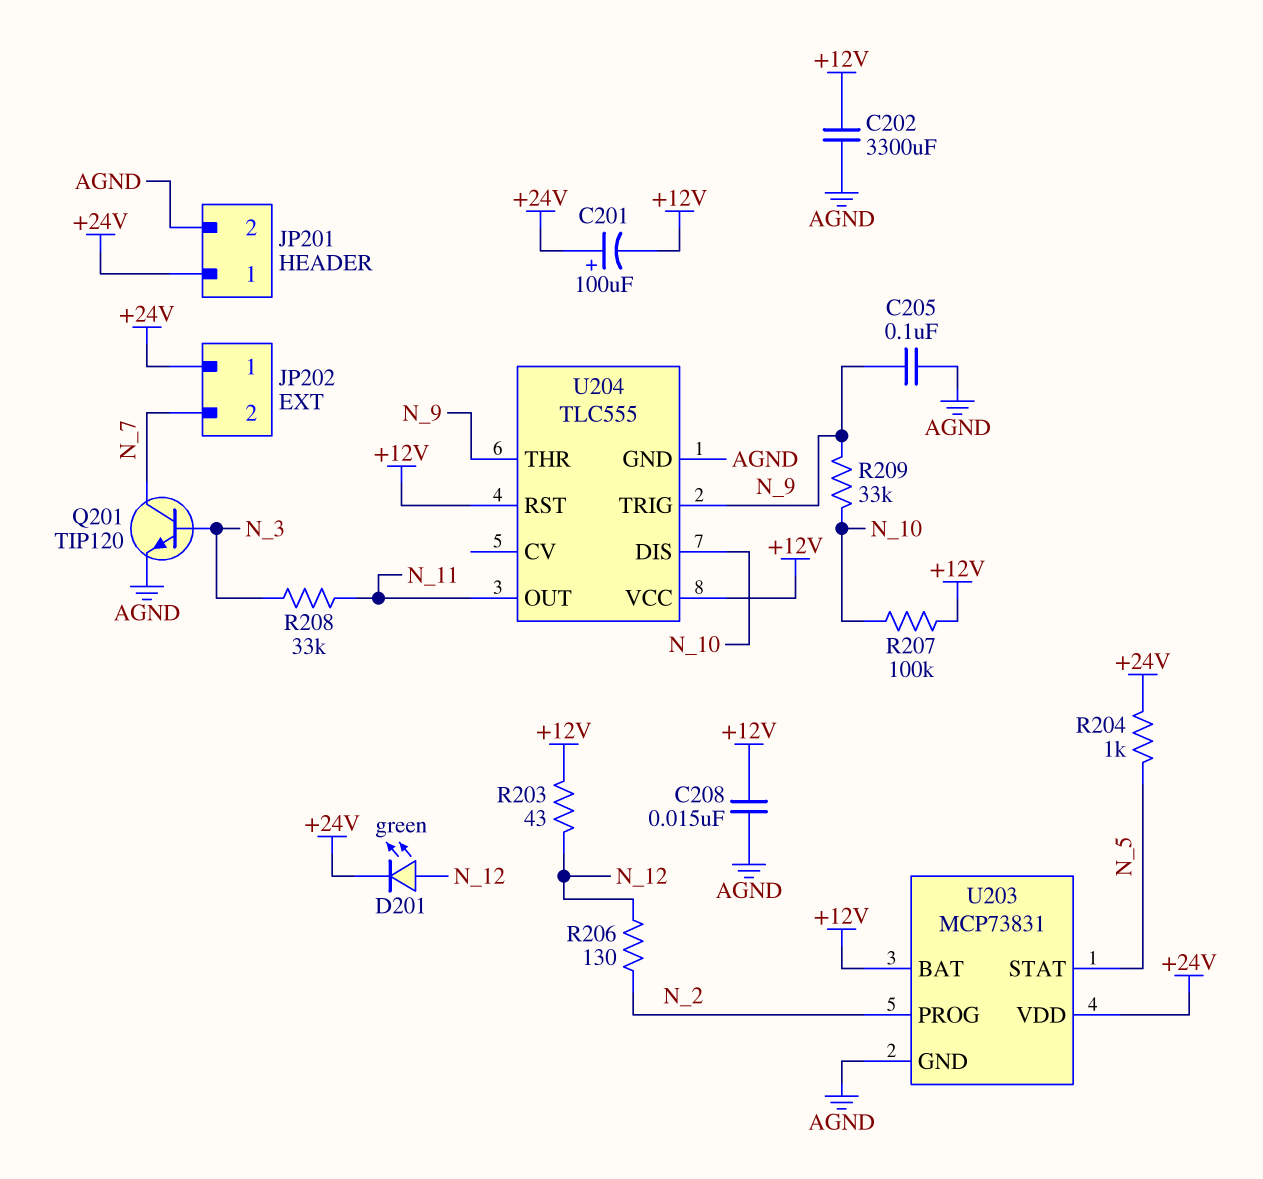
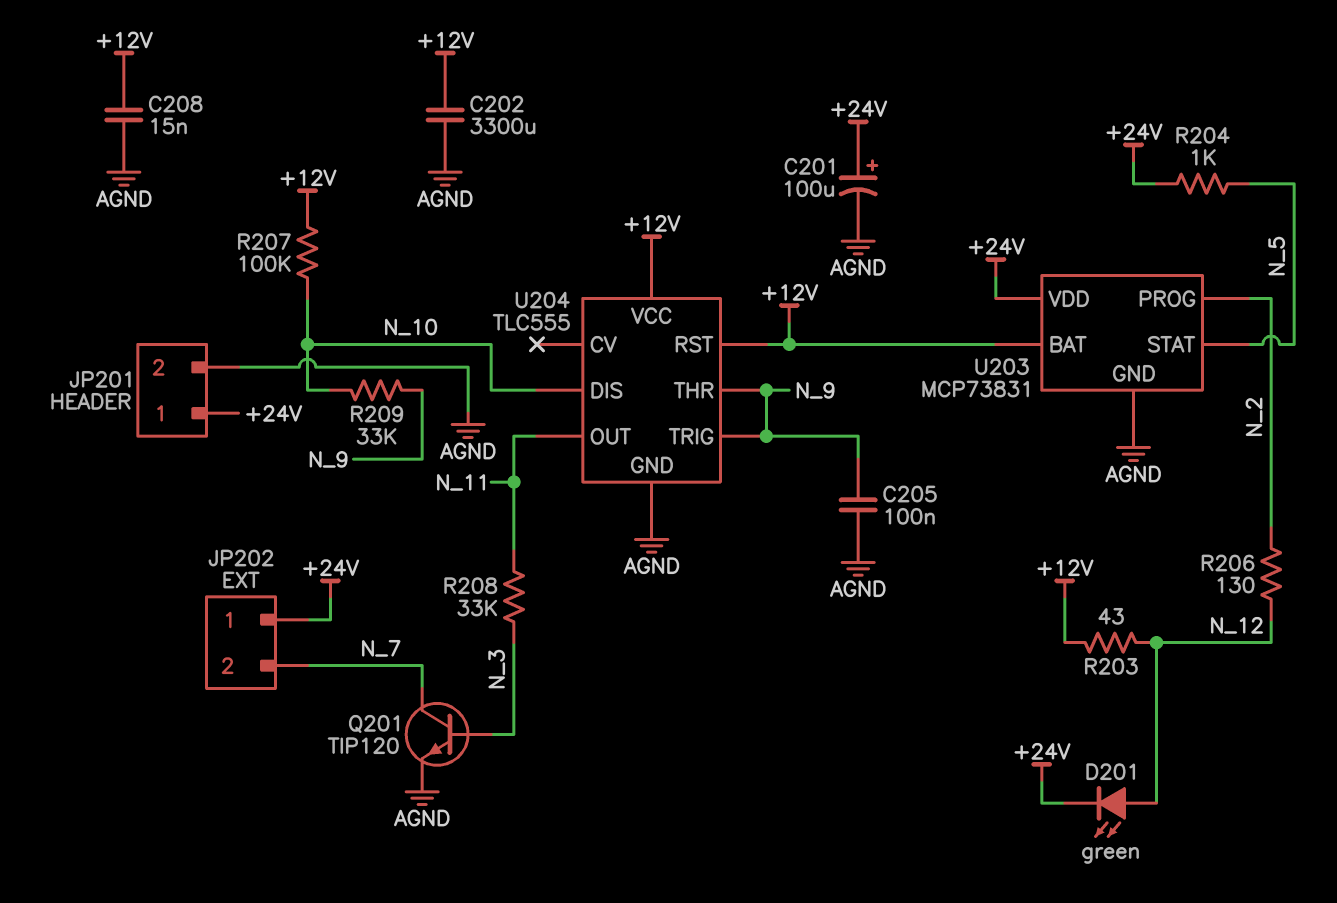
C201: 100uF (plus +24V, minus +12V) -> 100uF (plus +24V, minus AGND)

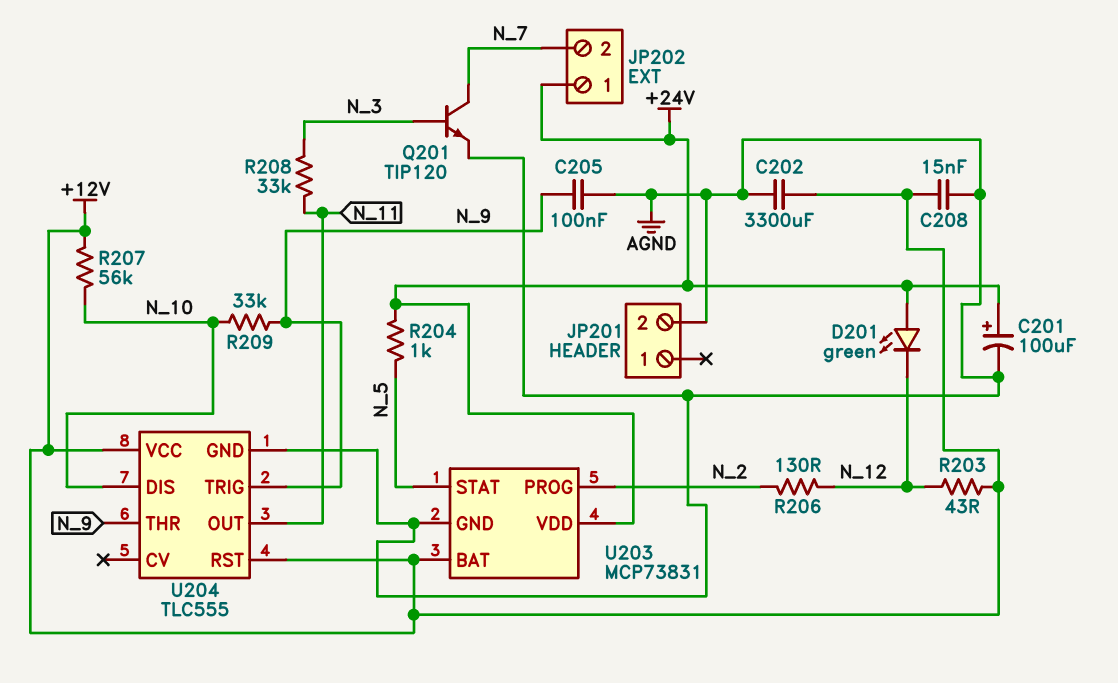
D201: LED green (A N_12, K +24V) -> LED green (A +24V, K N_12)
JP201 pin 1: +24V -> none
R207: 100k (+12V, N_10) -> 56k (+12V, N_10)

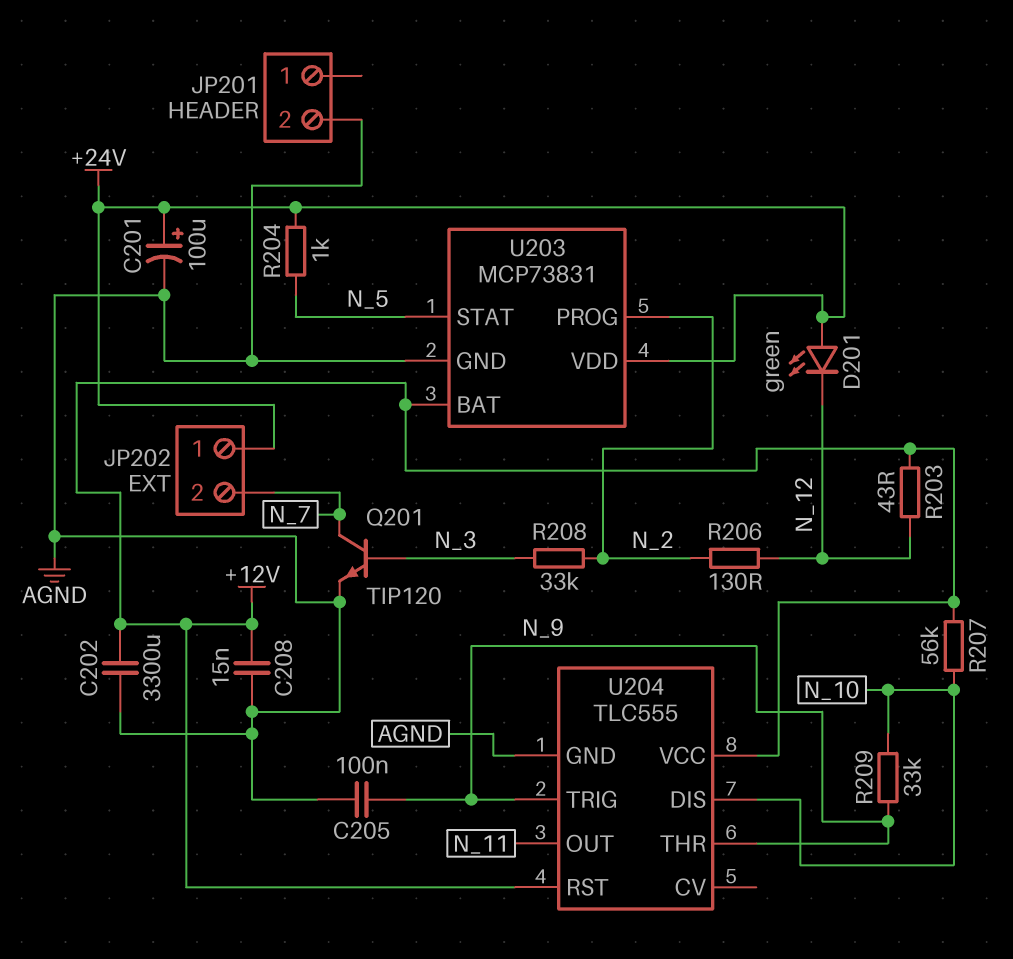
R208: 33k (N_3, N_11) -> 33k (N_2, N_3)

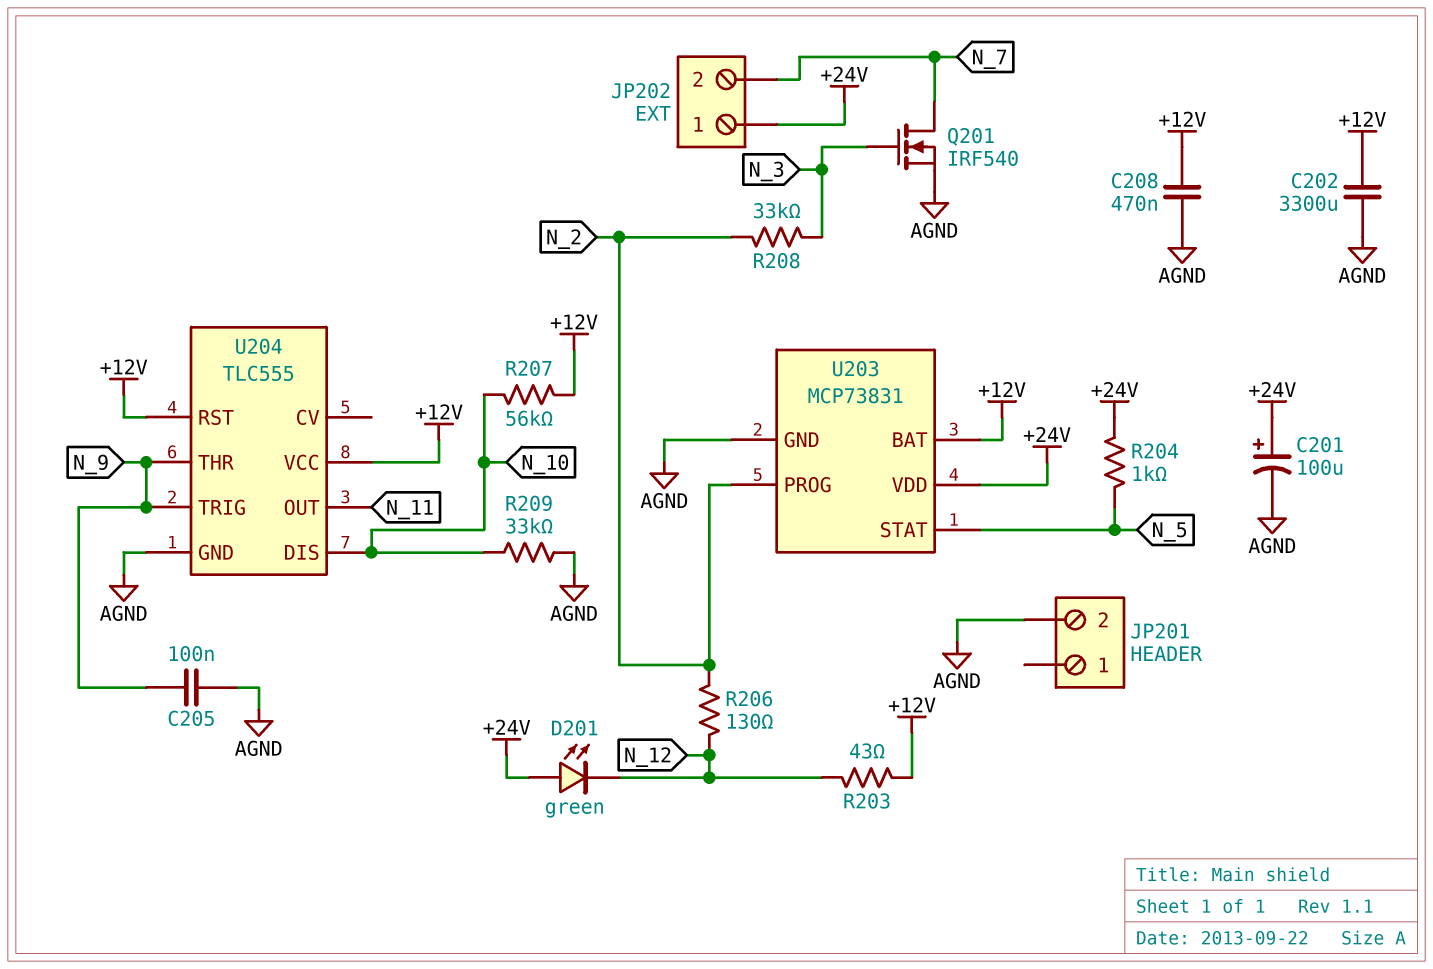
C208: 15nF (+12V, AGND) -> 470nF (+12V, AGND)
Q201: NPN TIP120 (B N_3, C N_7, E AGND) -> NMOS IRF540 (G N_3, D N_7, S AGND)
R209: 33k (N_9, N_10) -> 33k (AGND, N_10)

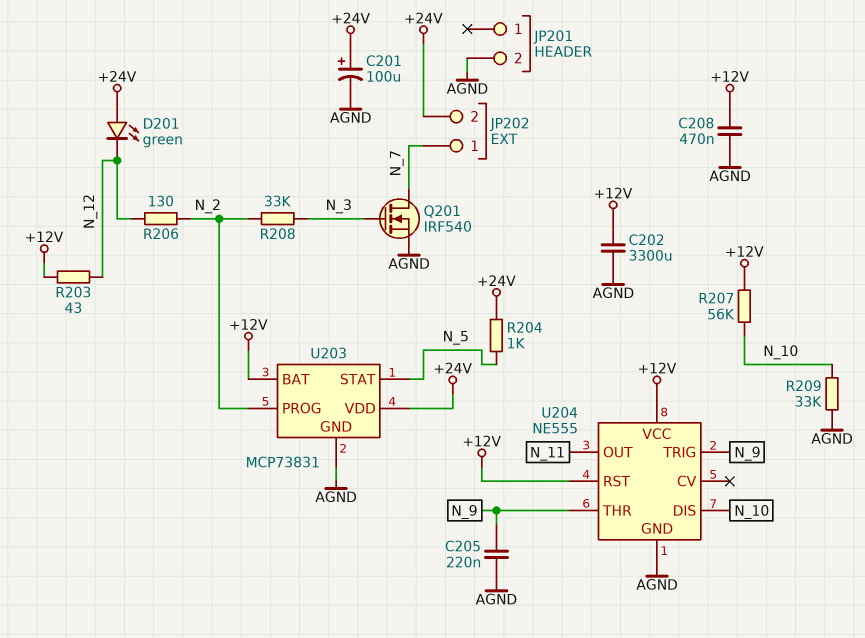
C205: 100nF (AGND, N_9) -> 220nF (AGND, N_9)
JP202 pin 1: +24V -> N_7
JP202 pin 2: N_7 -> +24V
U204: TLC555 -> NE555

